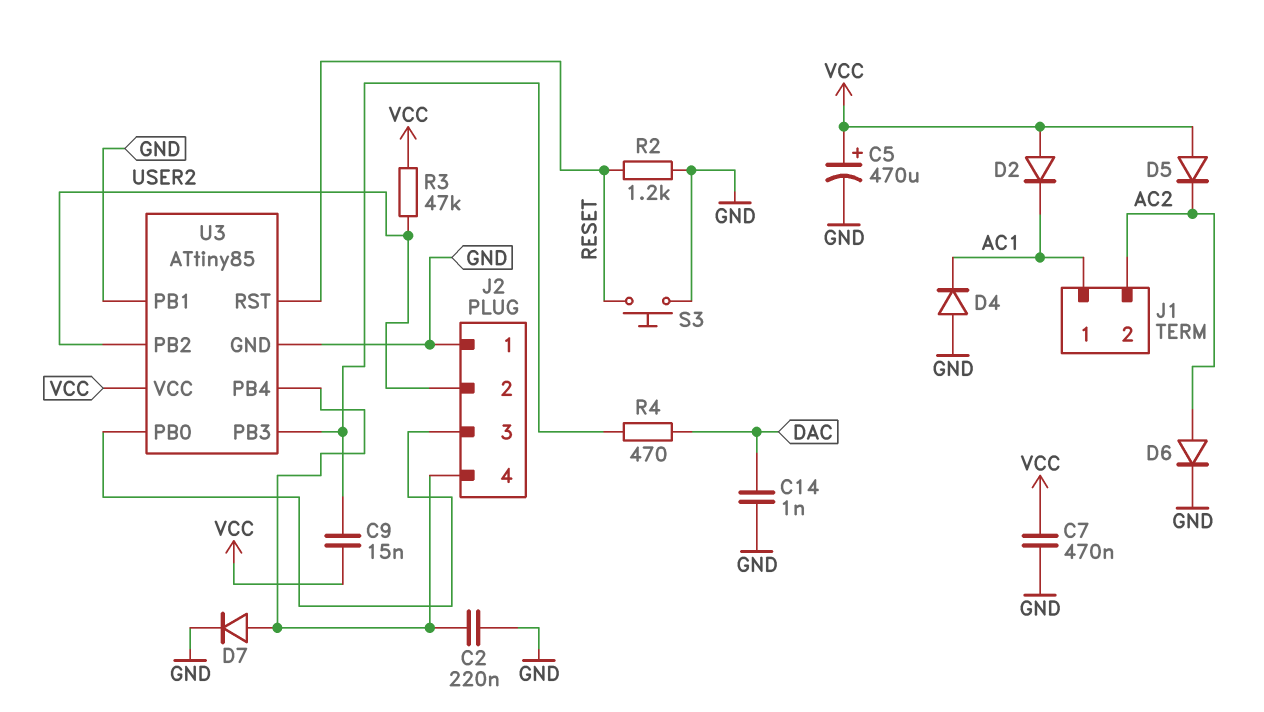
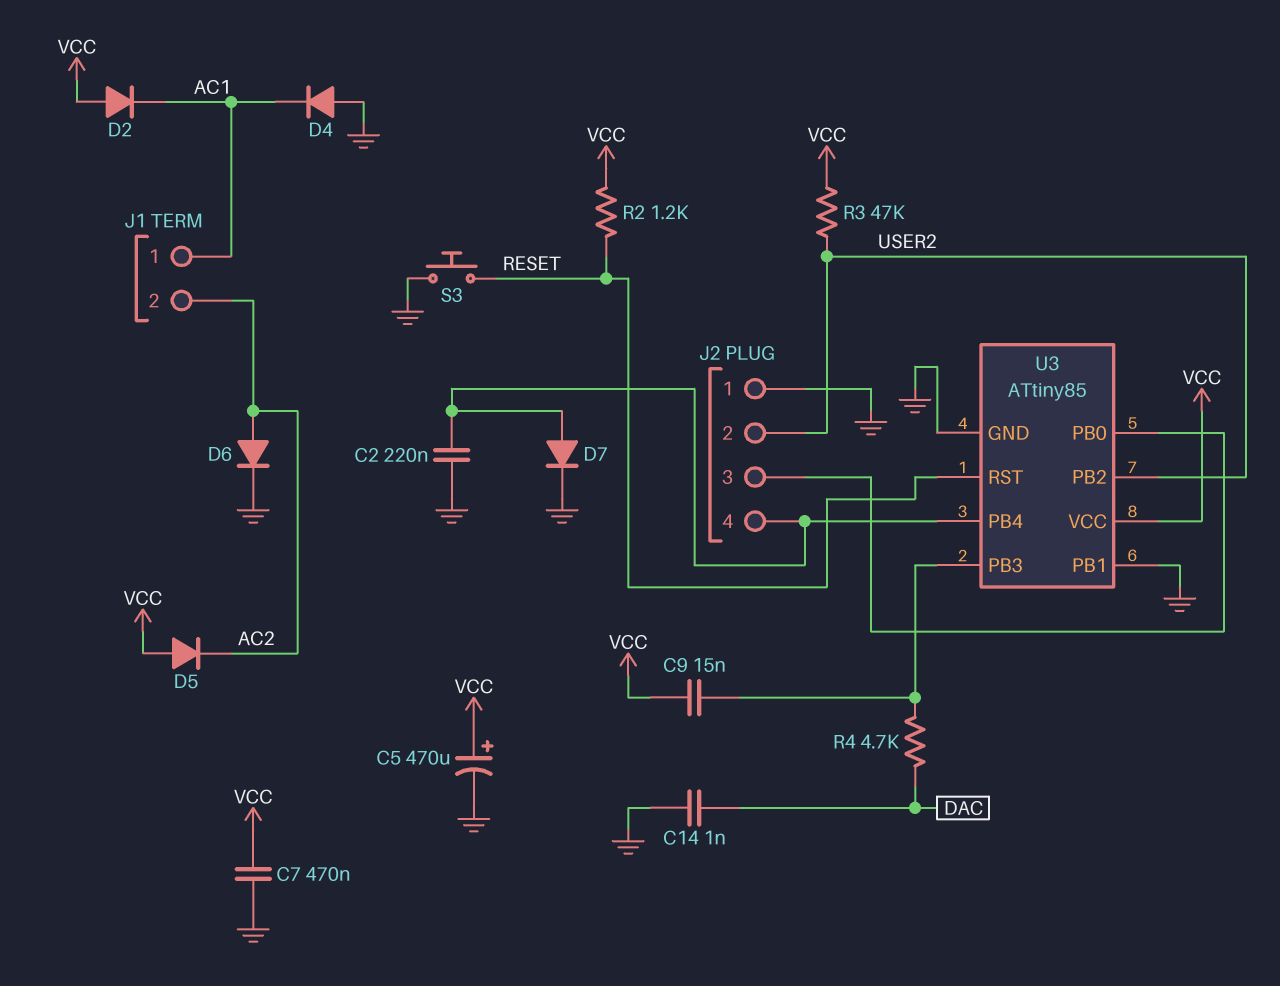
R2: 1.2k (GND, RESET) -> 1.2k (RESET, VCC)
R4: 470 (DAC, U3/PB3) -> 4.7k (DAC, U3/PB3)

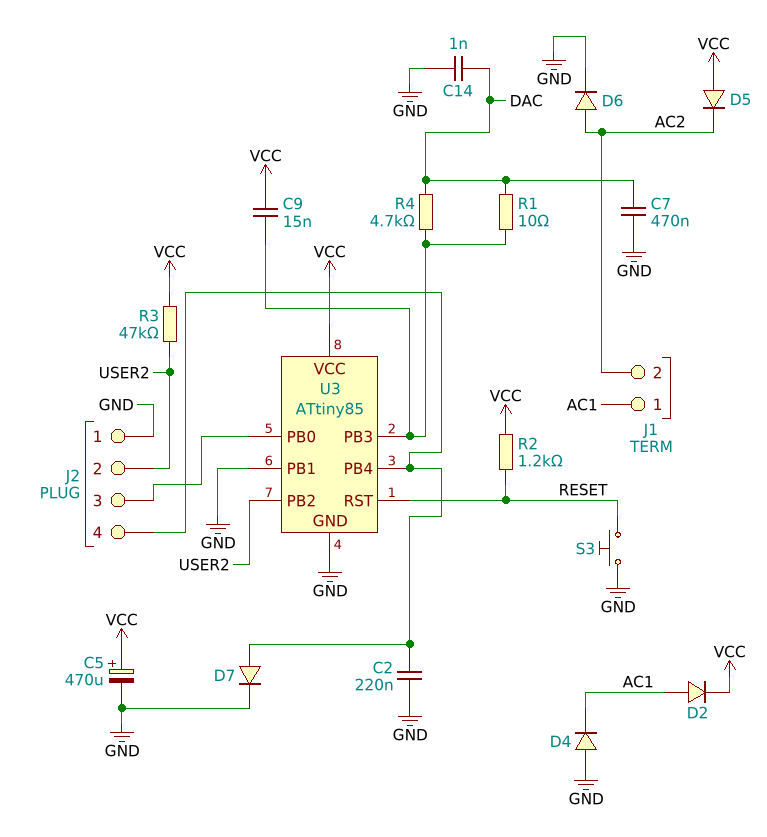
C7: 470nF (GND, VCC) -> 470nF (DAC, GND)
D2: diode (A VCC, K AC1) -> diode (A AC1, K VCC)
R1: none -> 10 (DAC, U3/PB3)

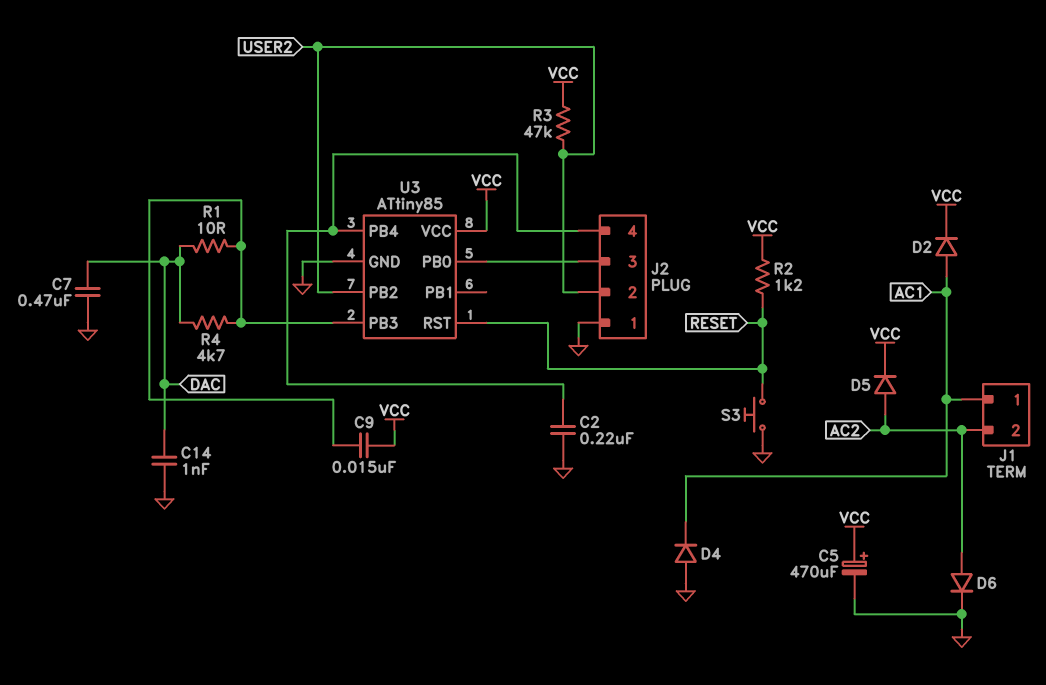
D5: diode (A VCC, K AC2) -> diode (A AC2, K VCC)
D7: diode (A J2/4, K GND) -> none
U3 pin PB1: GND -> none

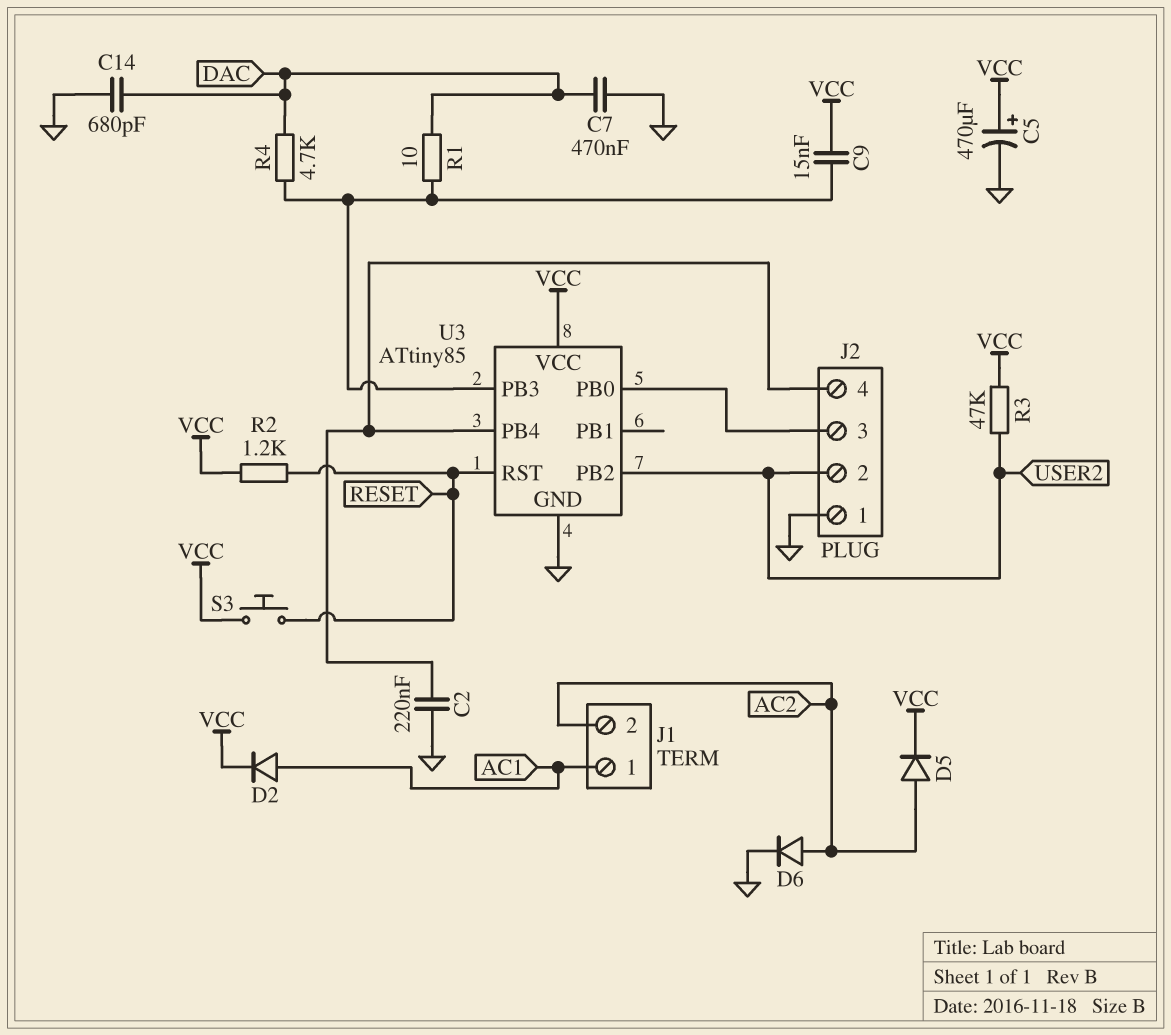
C14: 1nF (DAC, GND) -> 680pF (DAC, GND)
D4: diode (A GND, K AC1) -> none
S3: button (GND, RESET) -> button (RESET, VCC)

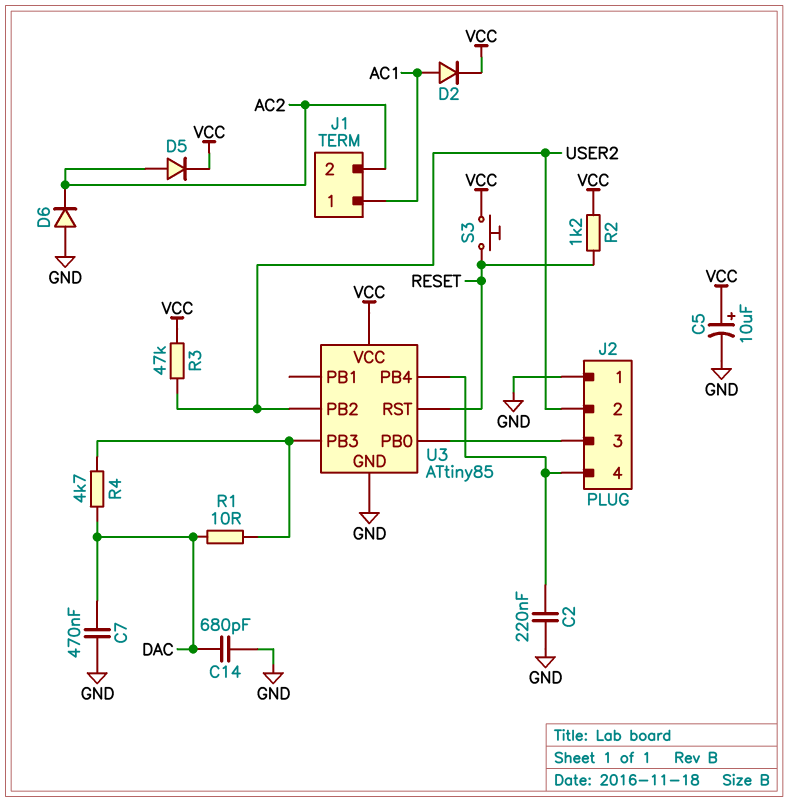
C5: 470uF (plus VCC, minus GND) -> 10uF (plus VCC, minus GND)
C9: 15nF (U3/PB3, VCC) -> none
D6: diode (A AC2, K GND) -> diode (A GND, K AC2)

